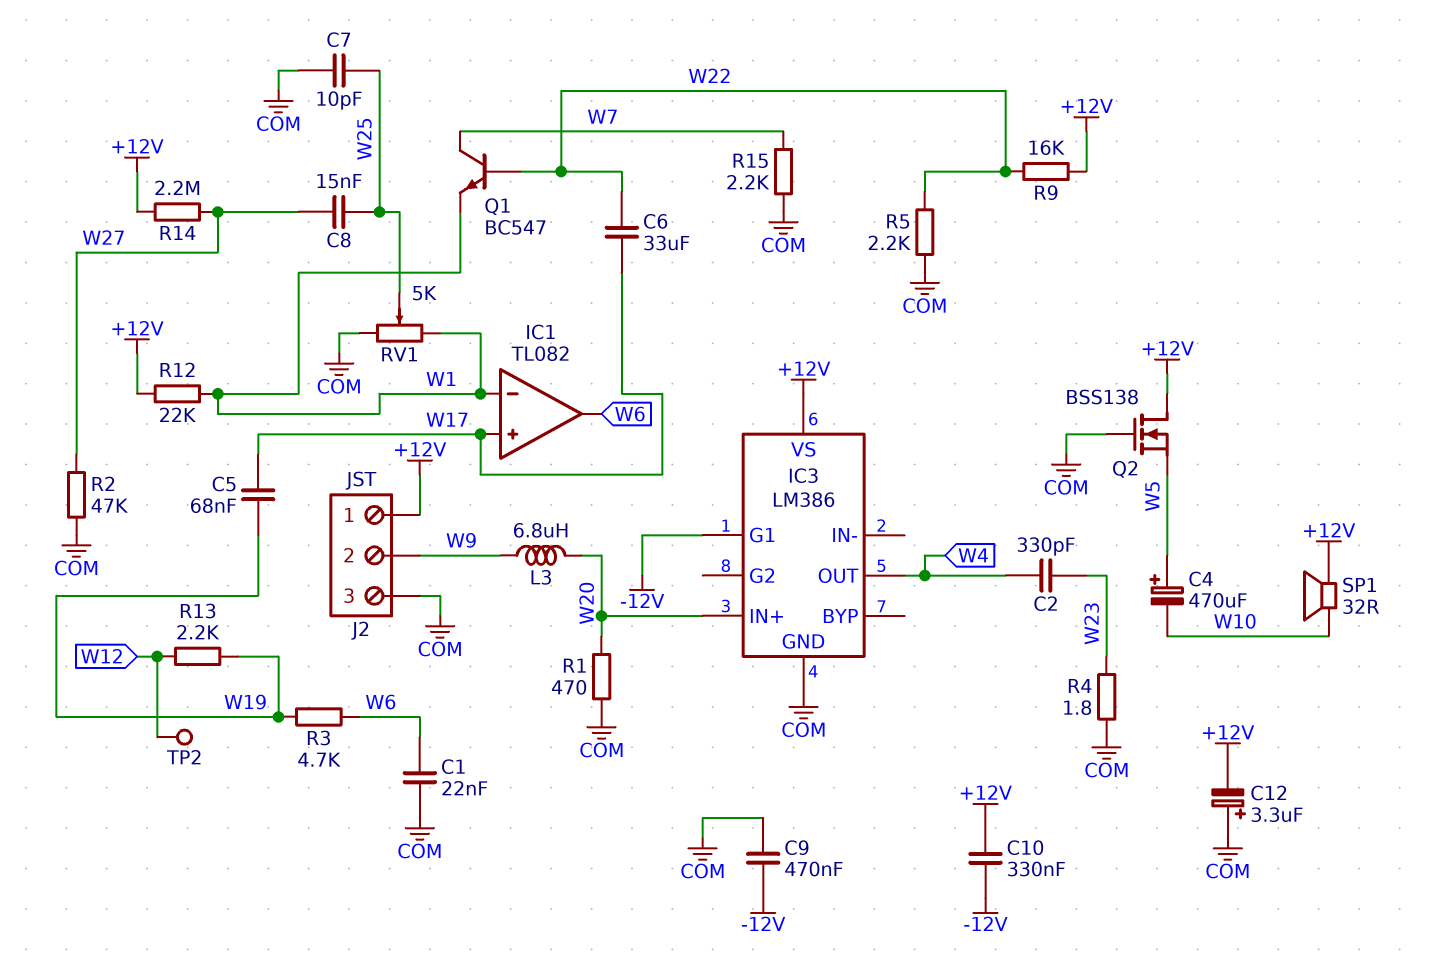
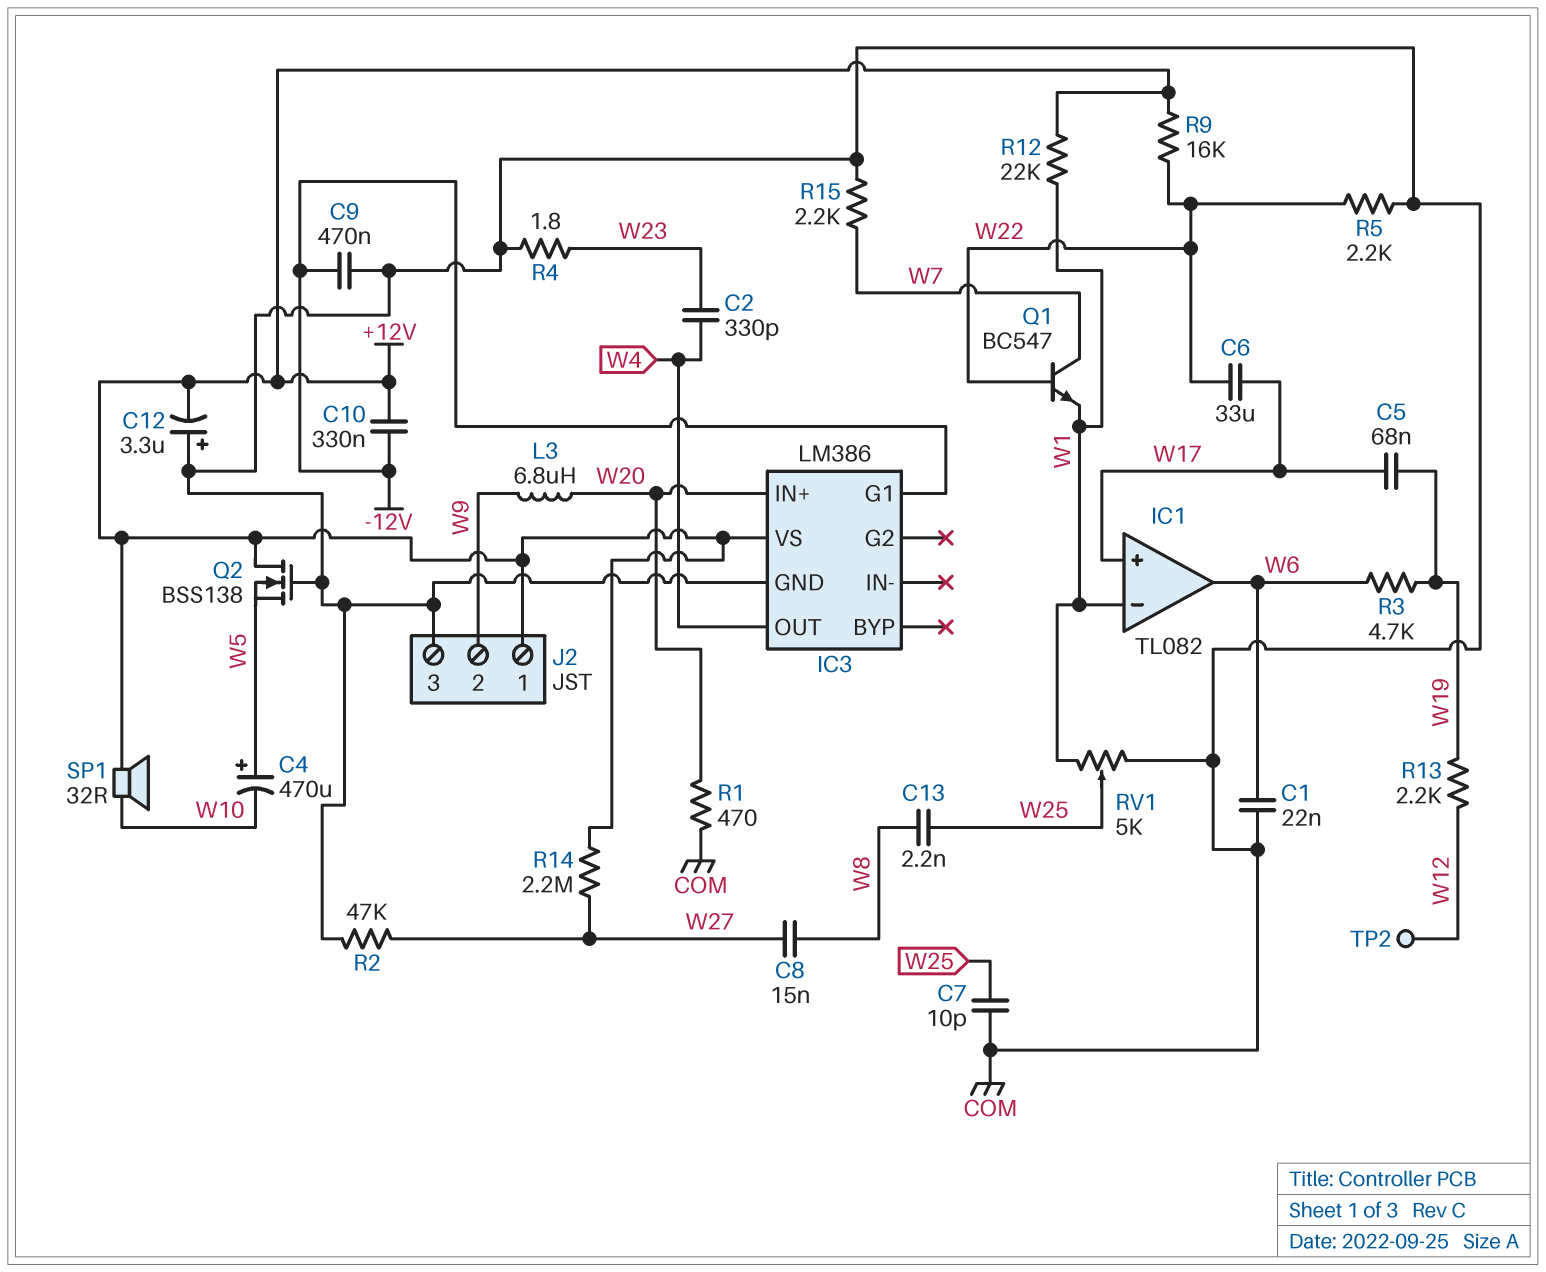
C8: 15nF (W25, W27) -> 15nF (W8, W27)
C13: none -> 2.2nF (W8, W25)

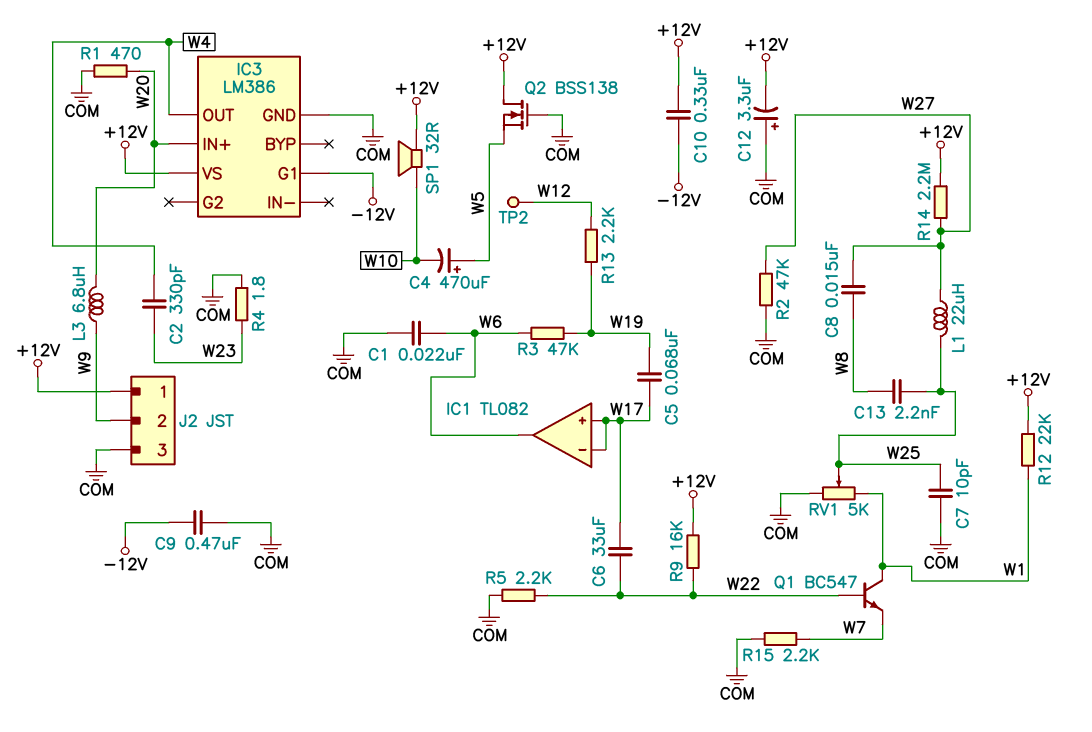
IC1 pin in-: W1 -> W17
L1: none -> 22uH (W25, W27)
Q1: NPN BC547 (B W22, C W7, E W1) -> NPN BC547 (B W22, C W1, E W7)
R3: 4.7k (W6, W19) -> 47k (W6, W19)

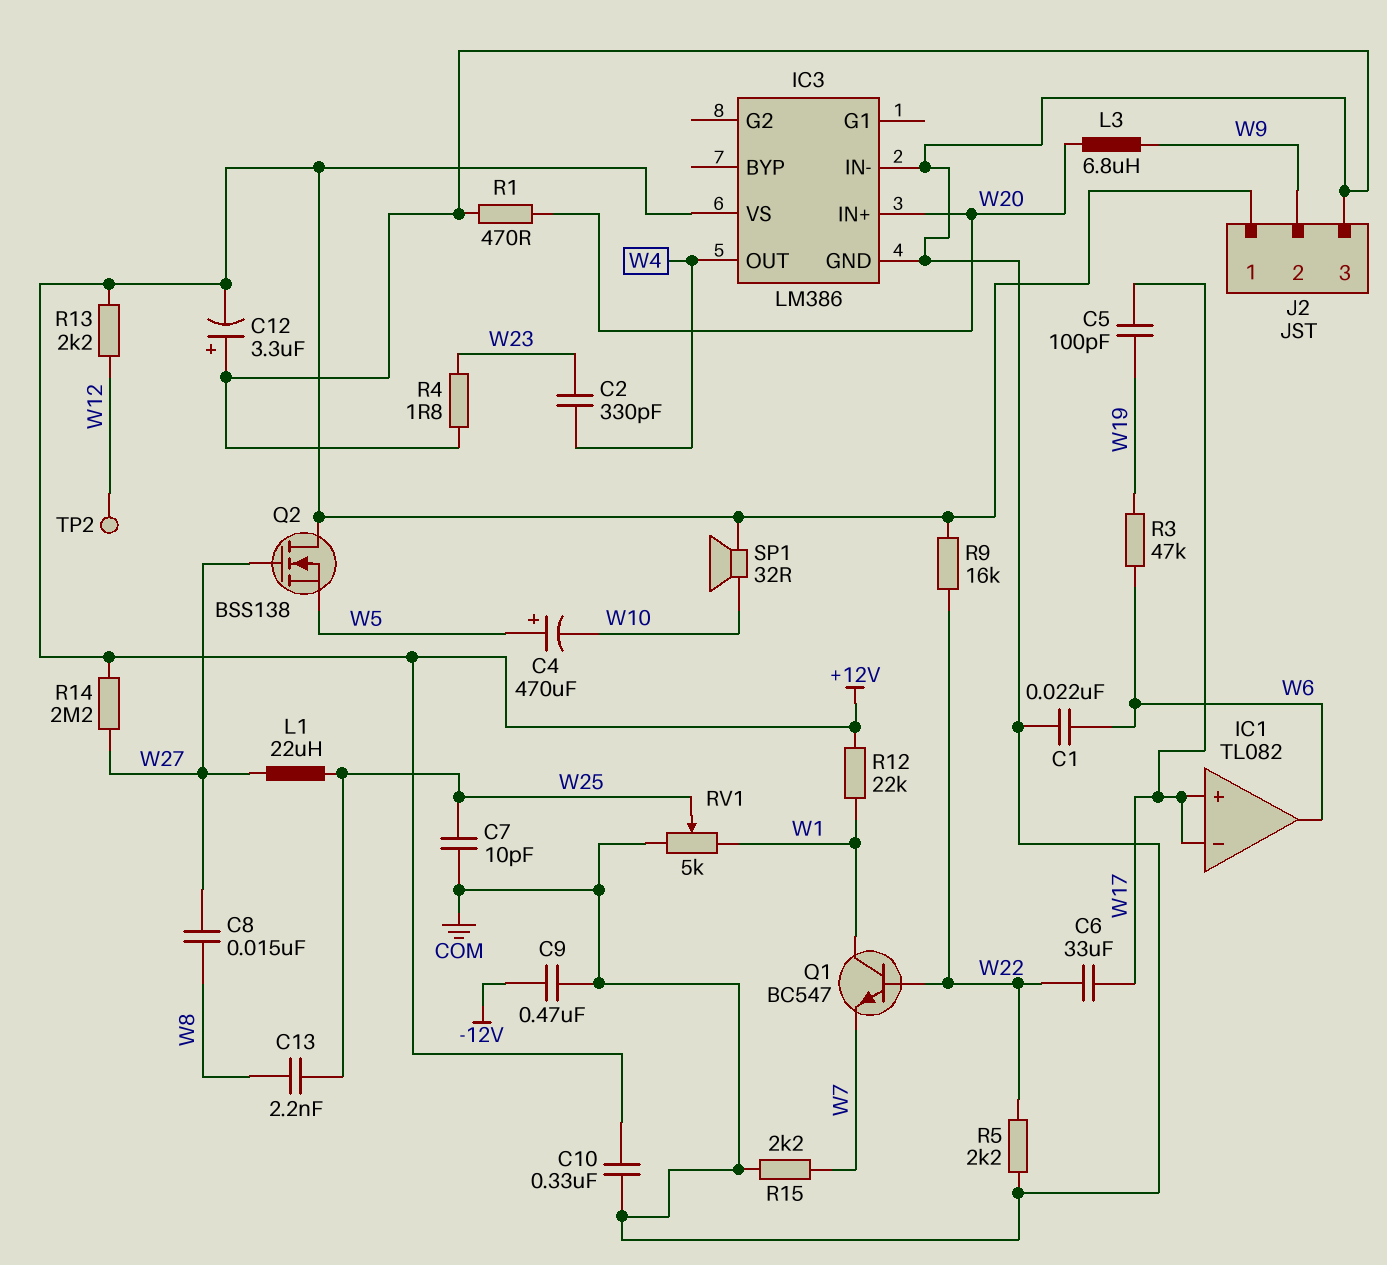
C5: 68nF (W17, W19) -> 100pF (W17, W19)
C10: 330nF (+12V, -12V) -> 330nF (+12V, COM)
IC3 pin G1: -12V -> none
IC3 pin IN-: none -> COM
Q2: NMOS BSS138 (G COM, D +12V, S W5) -> NMOS BSS138 (G W27, D +12V, S W5)
R2: 47k (COM, W27) -> none
R13: 2.2k (W12, W19) -> 2.2k (+12V, W12)

